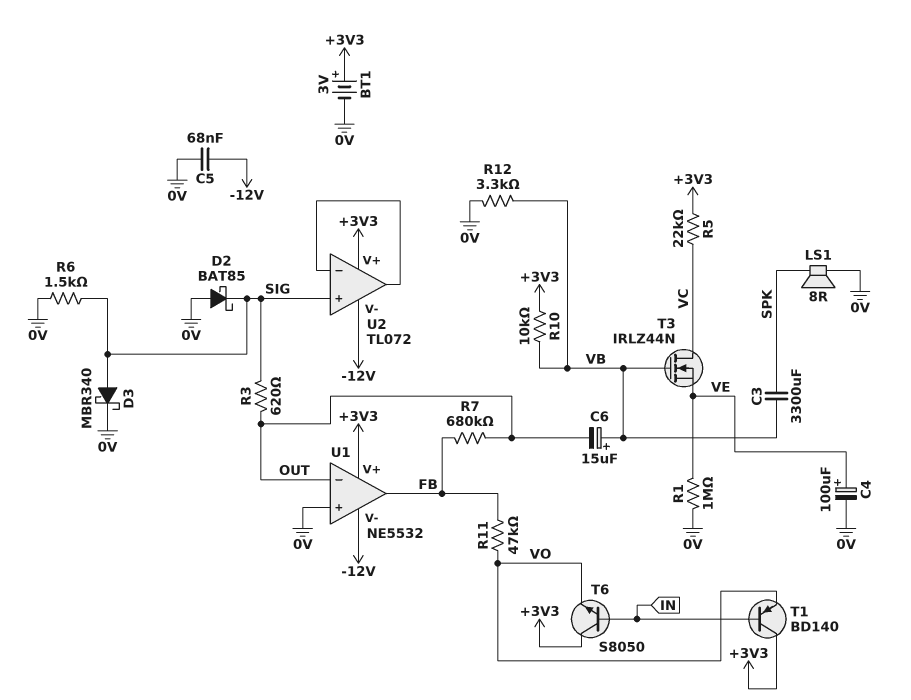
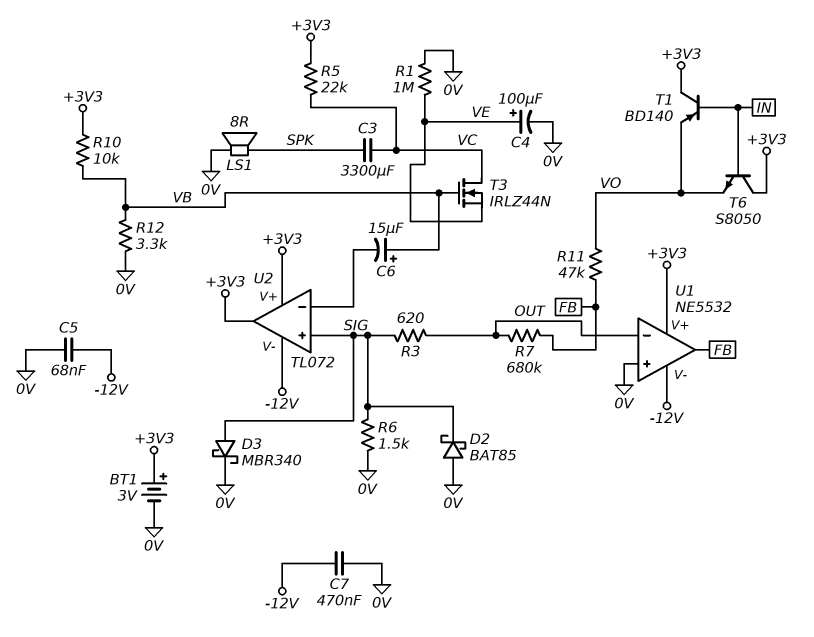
C3: 3300uF (SPK, VB) -> 3300uF (SPK, VC)
C6: 15uF (plus VB, minus OUT) -> 15uF (plus VB, minus U2/in-)
C7: none -> 470nF (-12V, 0V)
U2 pin out: U2/in- -> +3V3

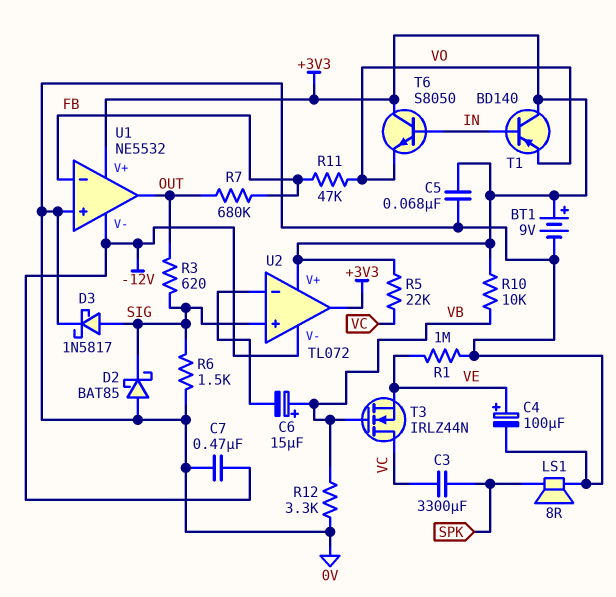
BT1: 3V (plus +3V3, minus 0V) -> 9V (plus +3V3, minus 0V)
C5: 68nF (-12V, 0V) -> 68nF (+3V3, 0V)
D3: schottky MBR340 (A SIG, K 0V) -> schottky 1N5817 (A SIG, K 0V)
U1 pin in-: OUT -> FB
U1 pin out: FB -> OUT

